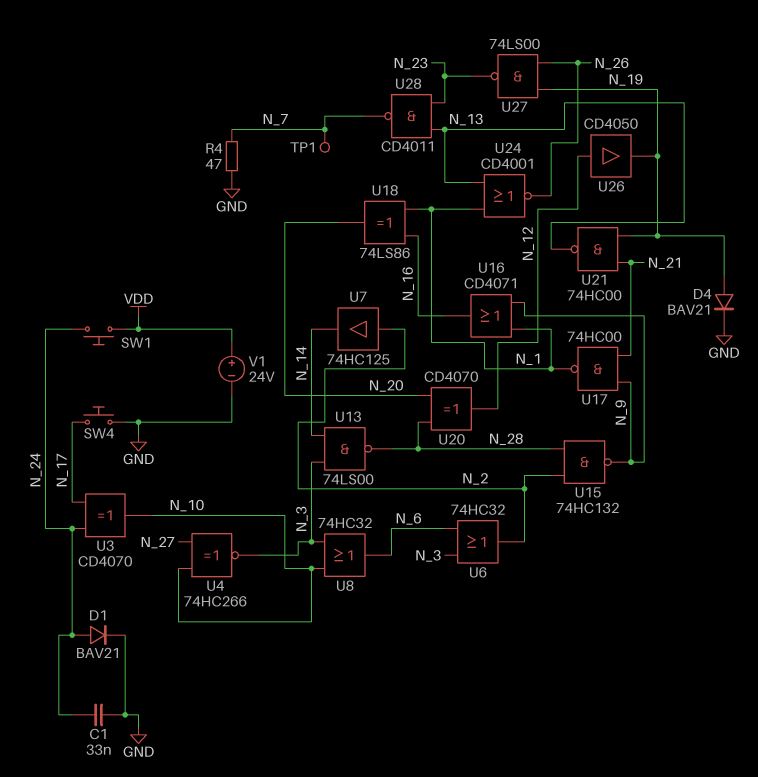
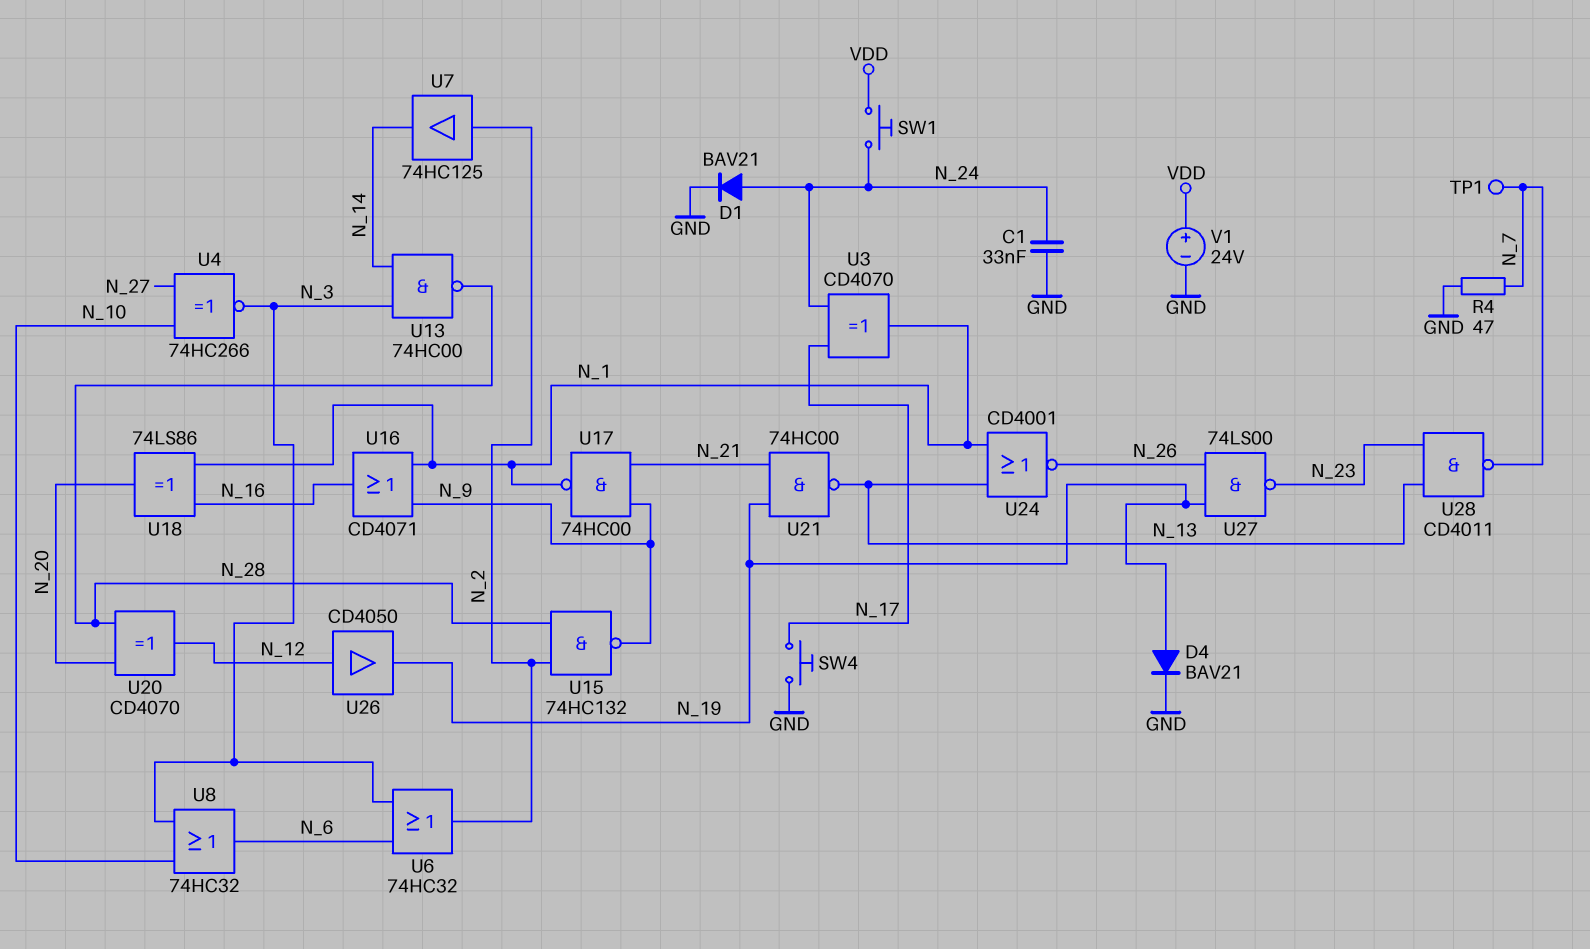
U3: XOR CD4070 (in N_17, in N_24, out N_10) -> XOR CD4070 (in N_17, in N_24, out N_1)
U13: NAND 74LS00 (in N_3, in N_14, out N_28) -> NAND 74HC00 (in N_3, in N_14, out N_28)

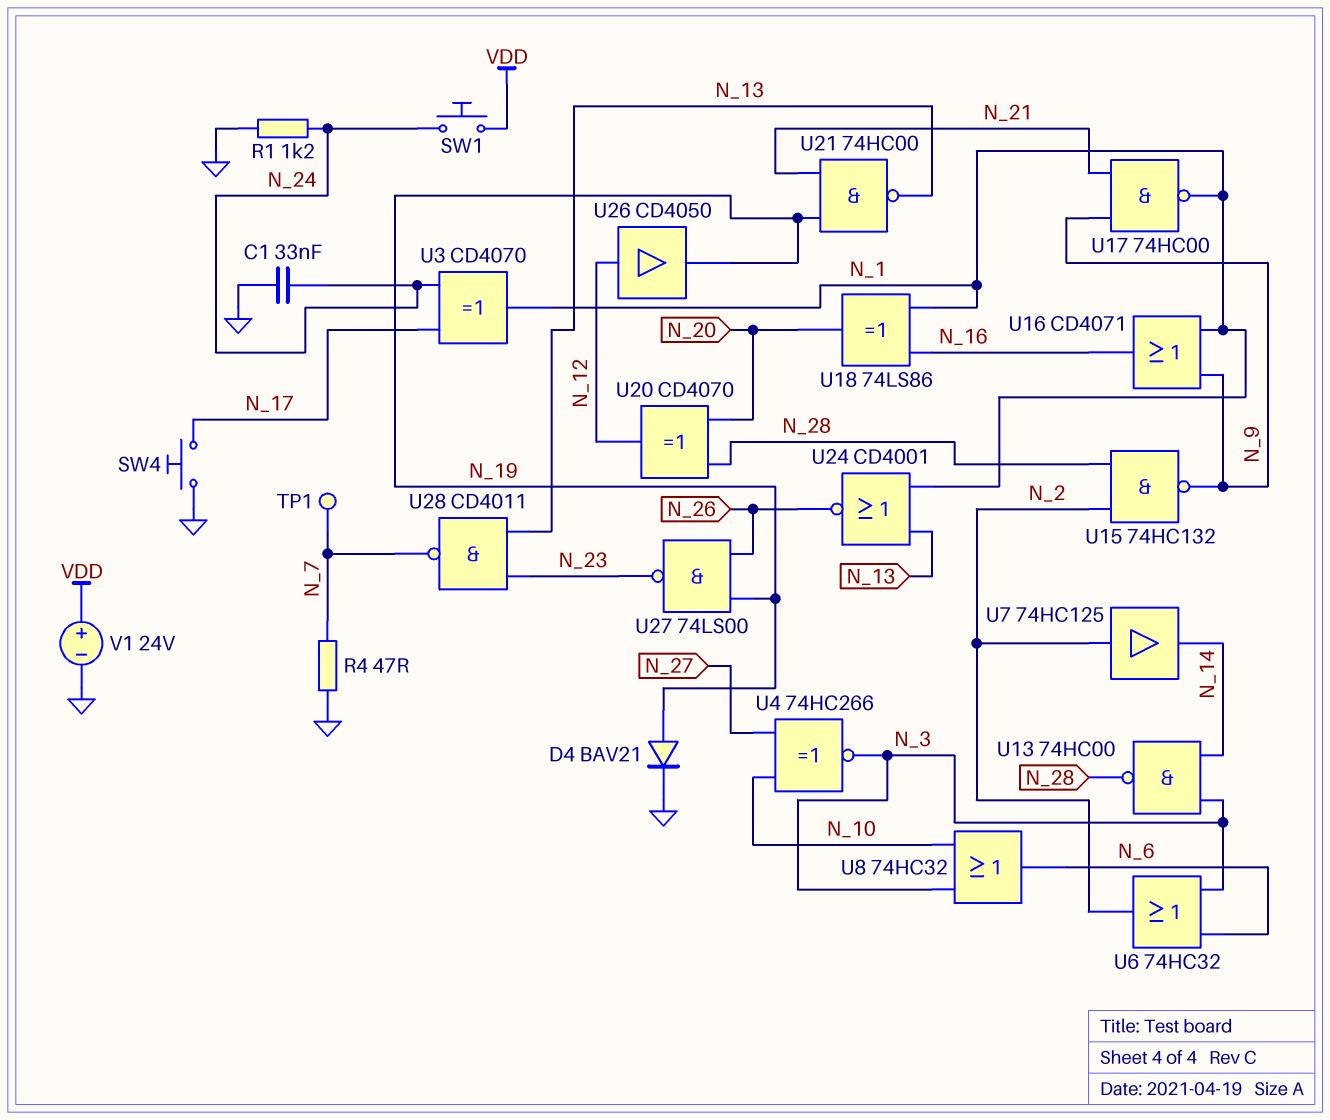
D1: diode BAV21 (A N_24, K GND) -> none
R1: none -> 1.2k (GND, N_24)

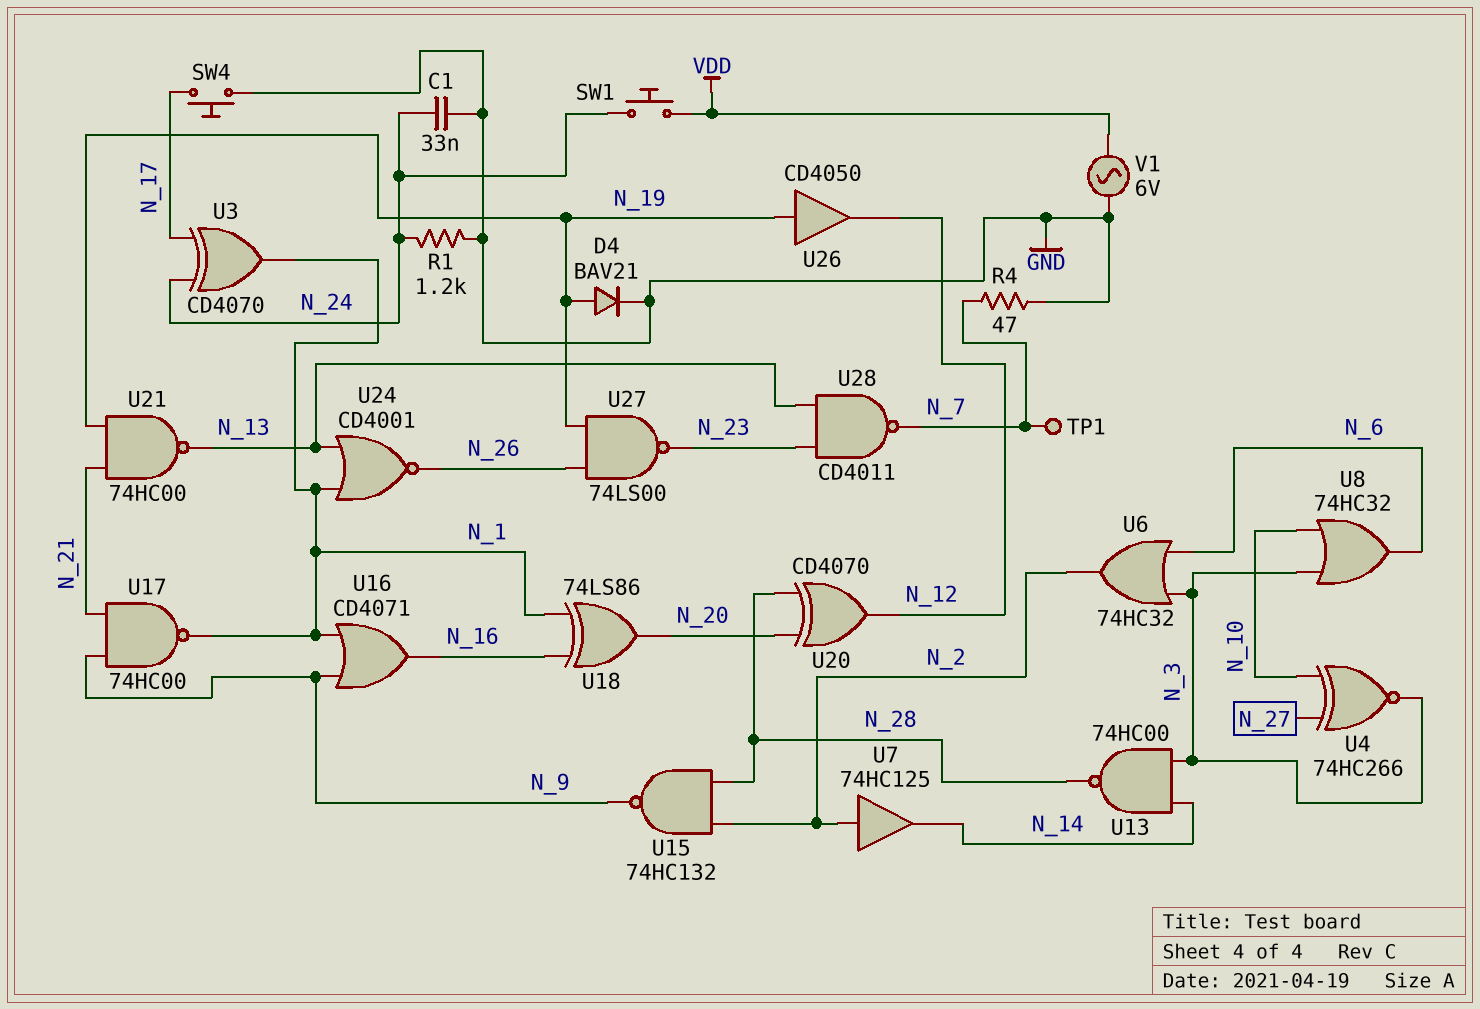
U26: buffer CD4050 (in N_12, out N_19) -> buffer CD4050 (in N_19, out N_12)
V1: 24V (plus VDD, minus GND) -> AC 6V (GND, VDD)

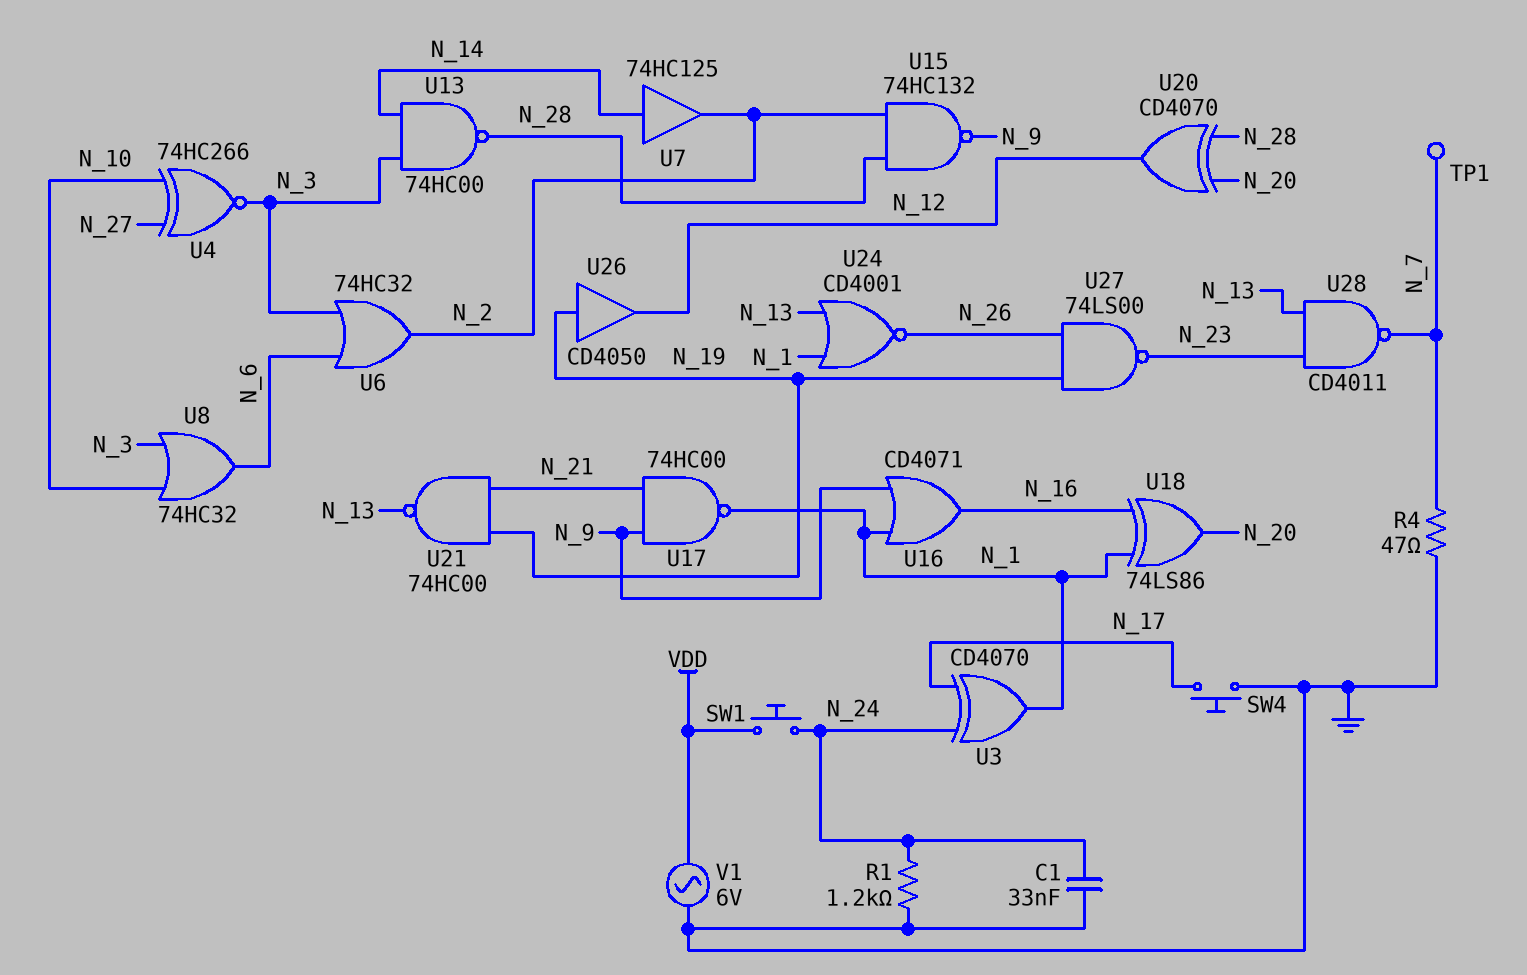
D4: diode BAV21 (A N_19, K GND) -> none
U7: buffer 74HC125 (in N_2, out N_14) -> buffer 74HC125 (in N_14, out N_2)

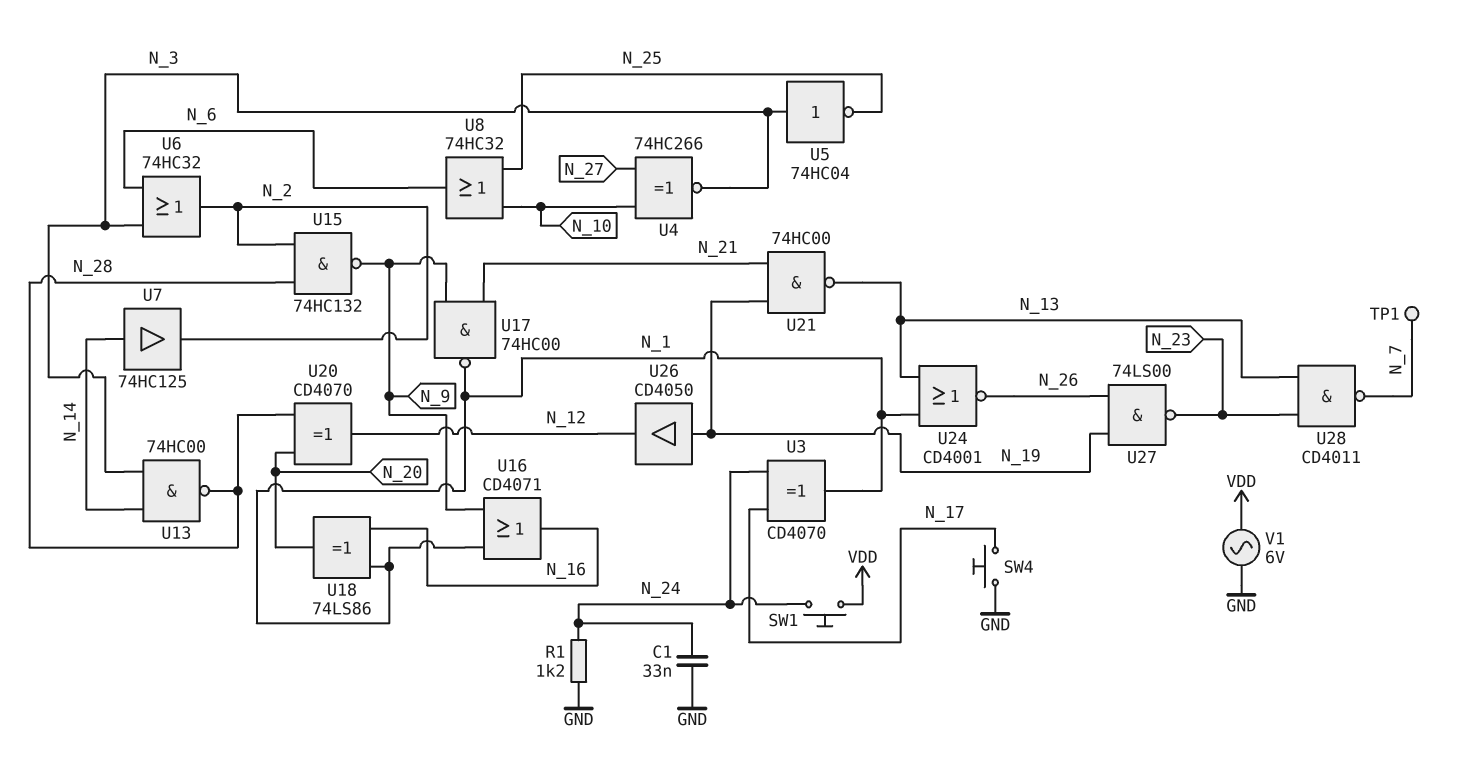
R4: 47 (GND, N_7) -> none
U5: none -> NOT 74HC04 (in N_3, out N_25)
U8: OR 74HC32 (in N_3, in N_10, out N_6) -> OR 74HC32 (in N_10, in N_25, out N_6)

